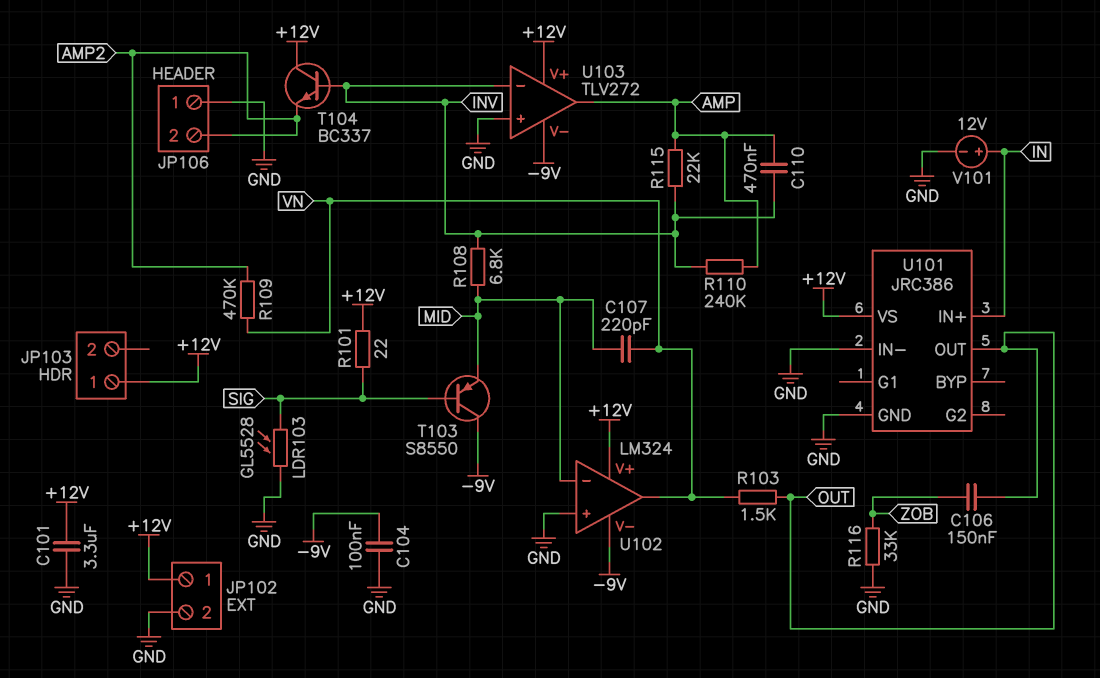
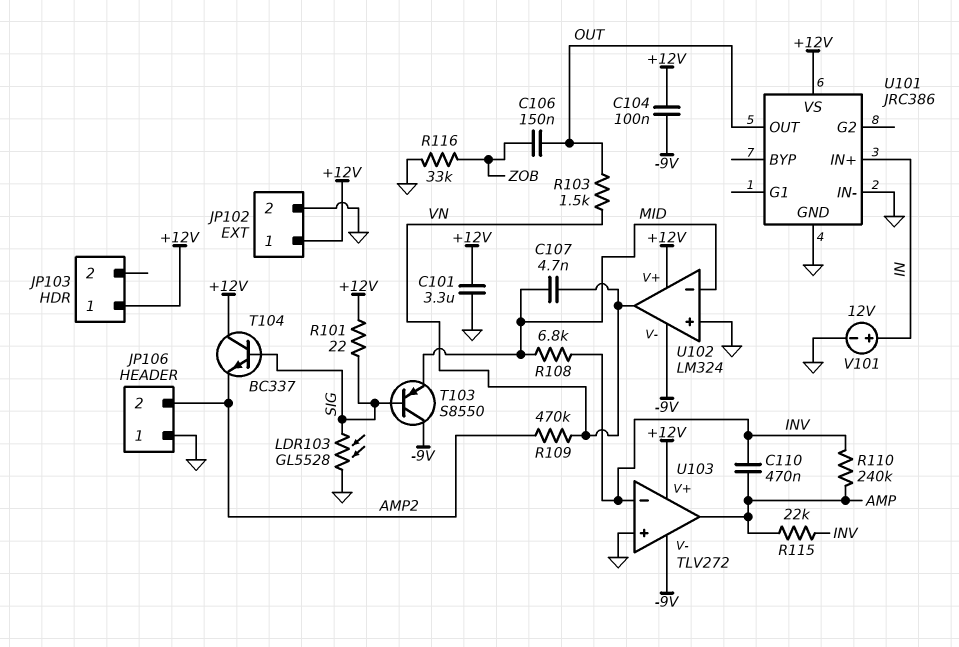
C104: 100nF (-9V, GND) -> 100nF (+12V, -9V)
C107: 220pF (MID, VN) -> 4.7nF (MID, VN)
T104: NPN BC337 (B INV, C +12V, E AMP2) -> NPN BC337 (B SIG, C +12V, E AMP2)

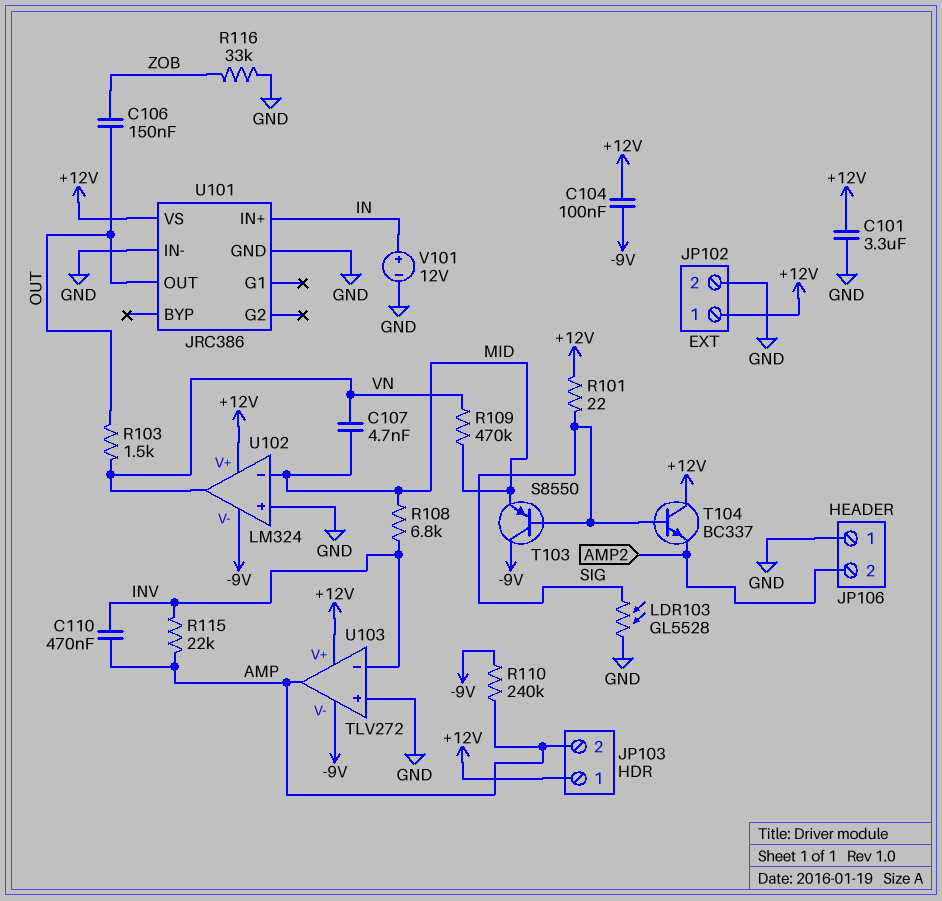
JP103 pin 2: none -> AMP
R109: 470k (AMP2, VN) -> 470k (MID, VN)
R110: 240k (AMP, INV) -> 240k (-9V, AMP)

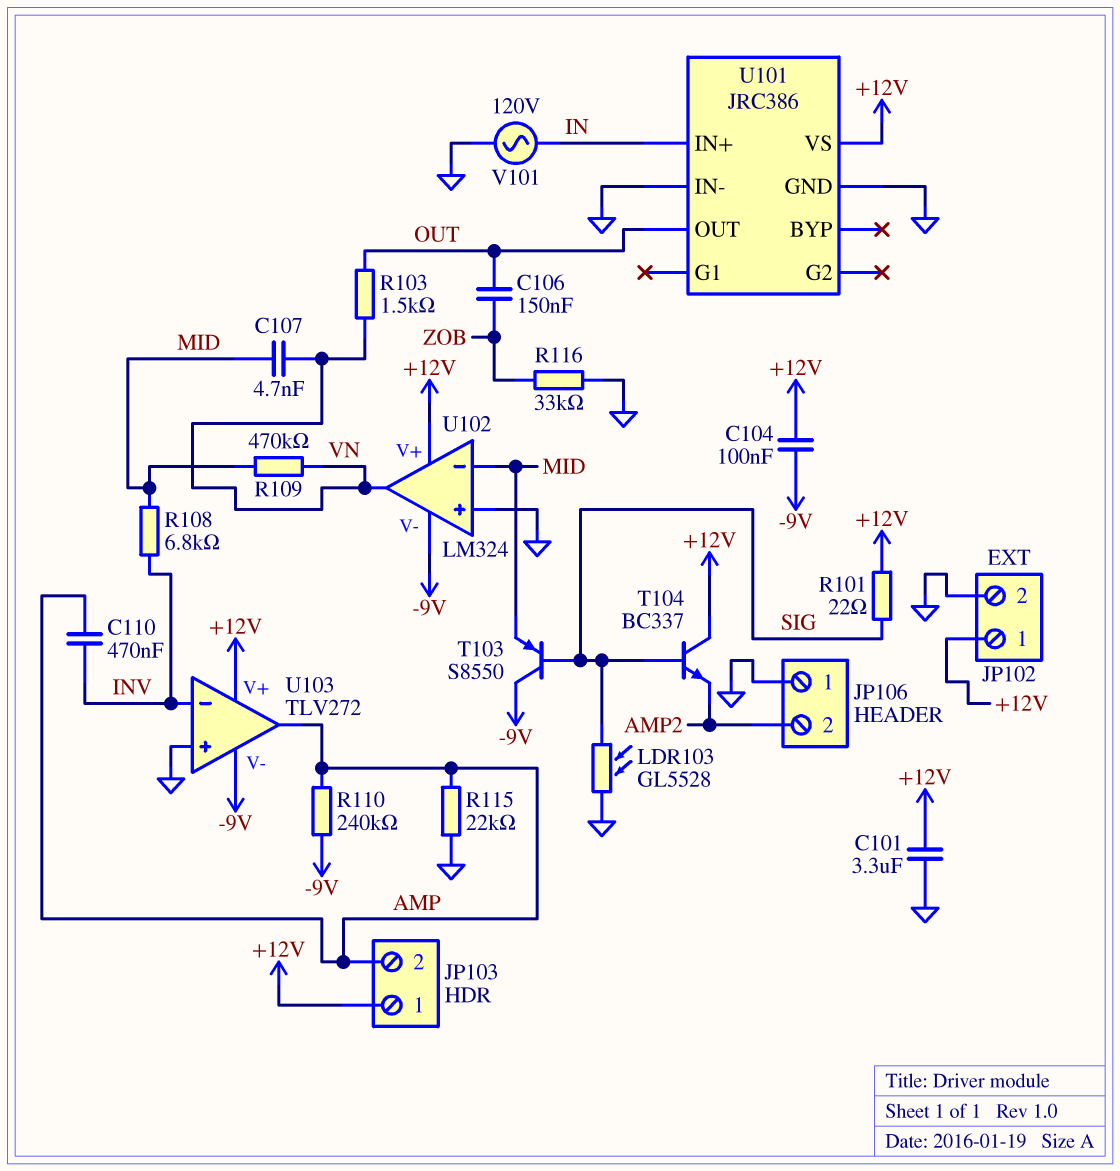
R115: 22k (AMP, INV) -> 22k (AMP, GND)
V101: 12V (plus IN, minus GND) -> AC 120V (GND, IN)

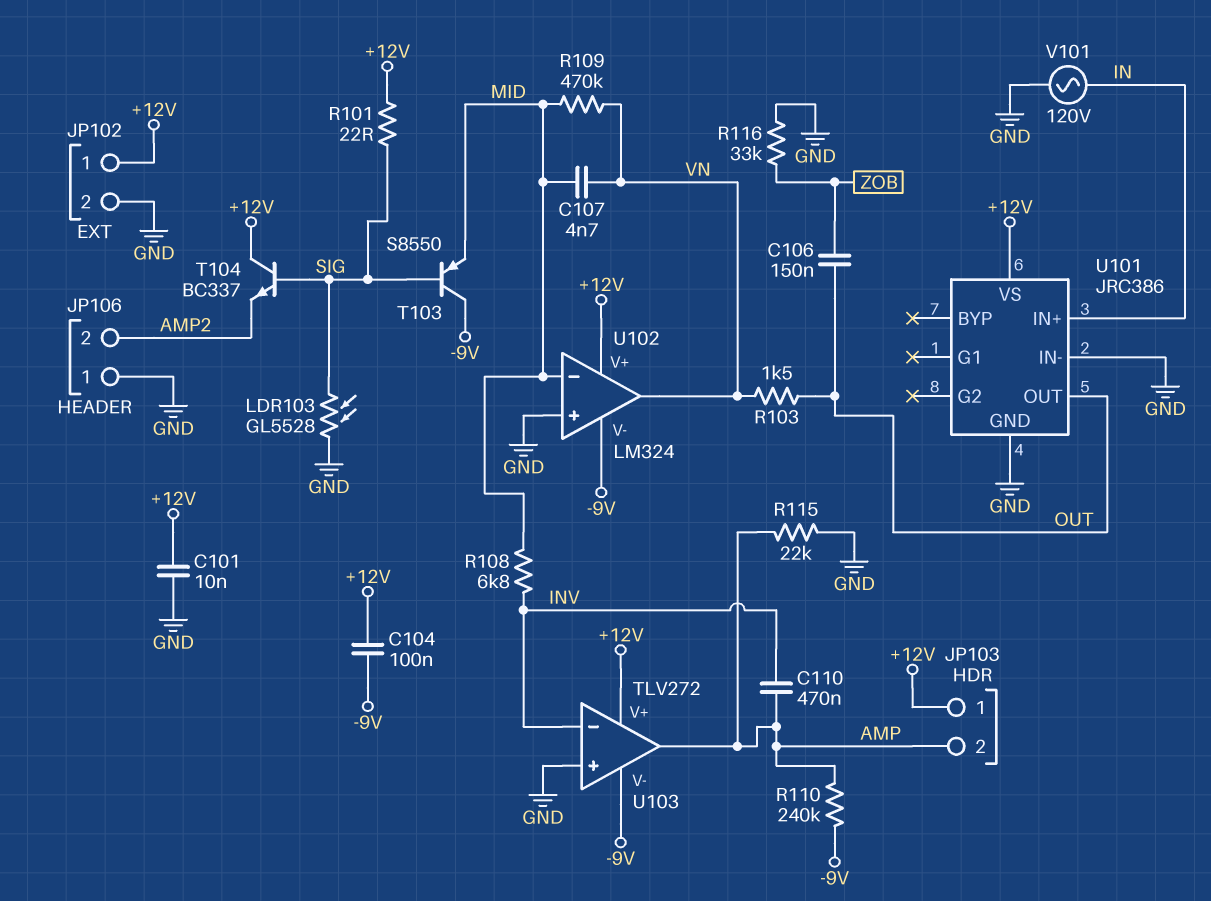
C101: 3.3uF (+12V, GND) -> 10nF (+12V, GND)

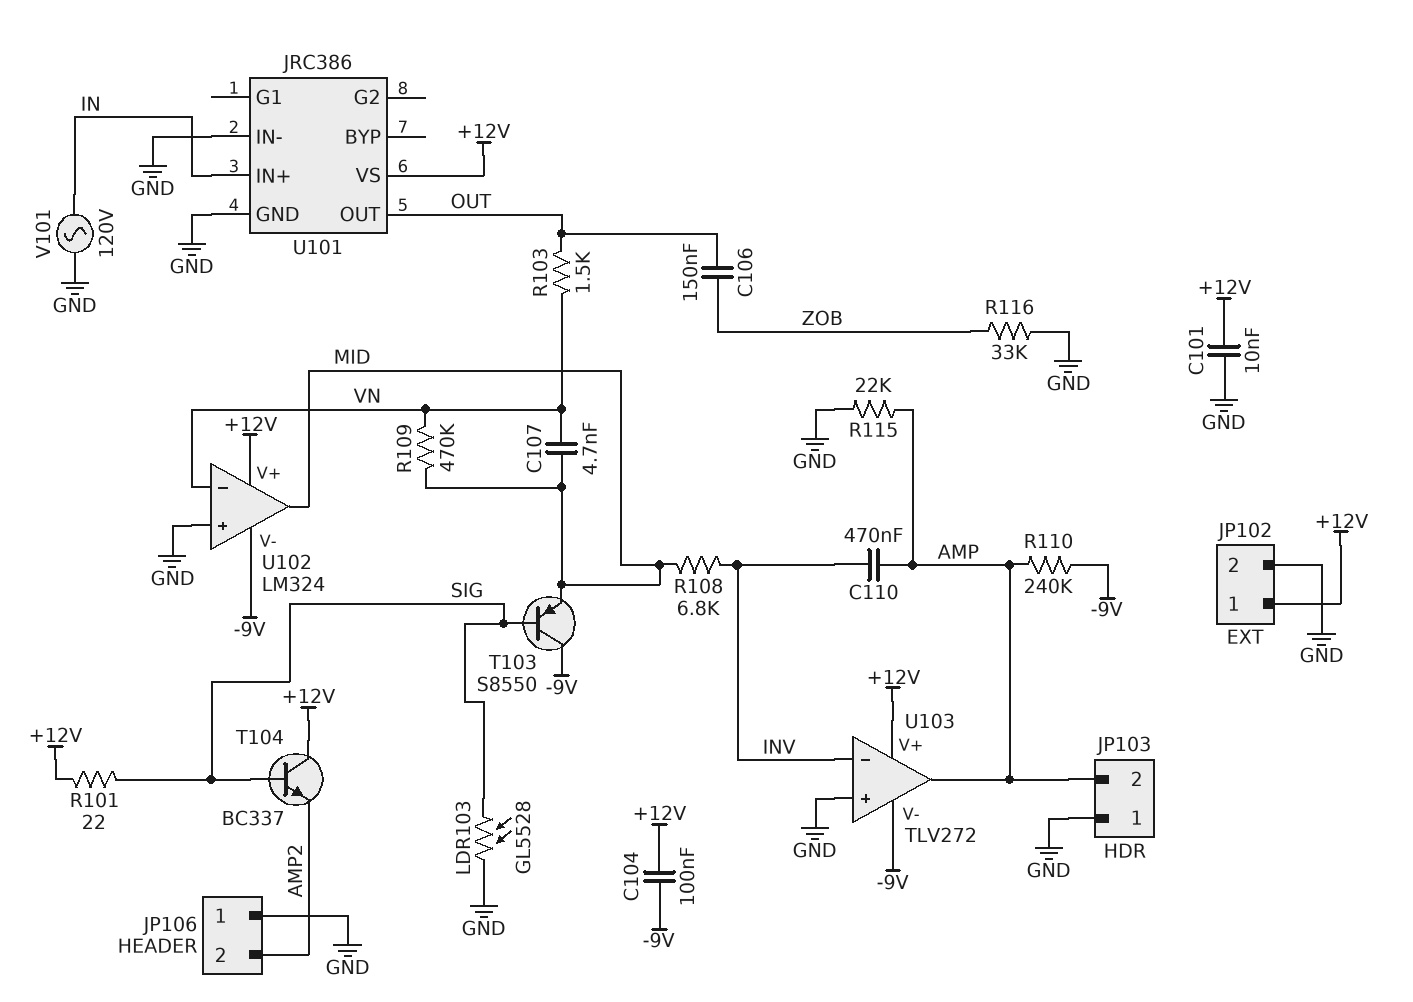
JP103 pin 1: +12V -> GND
U102 pin in-: MID -> VN
U102 pin out: VN -> MID

